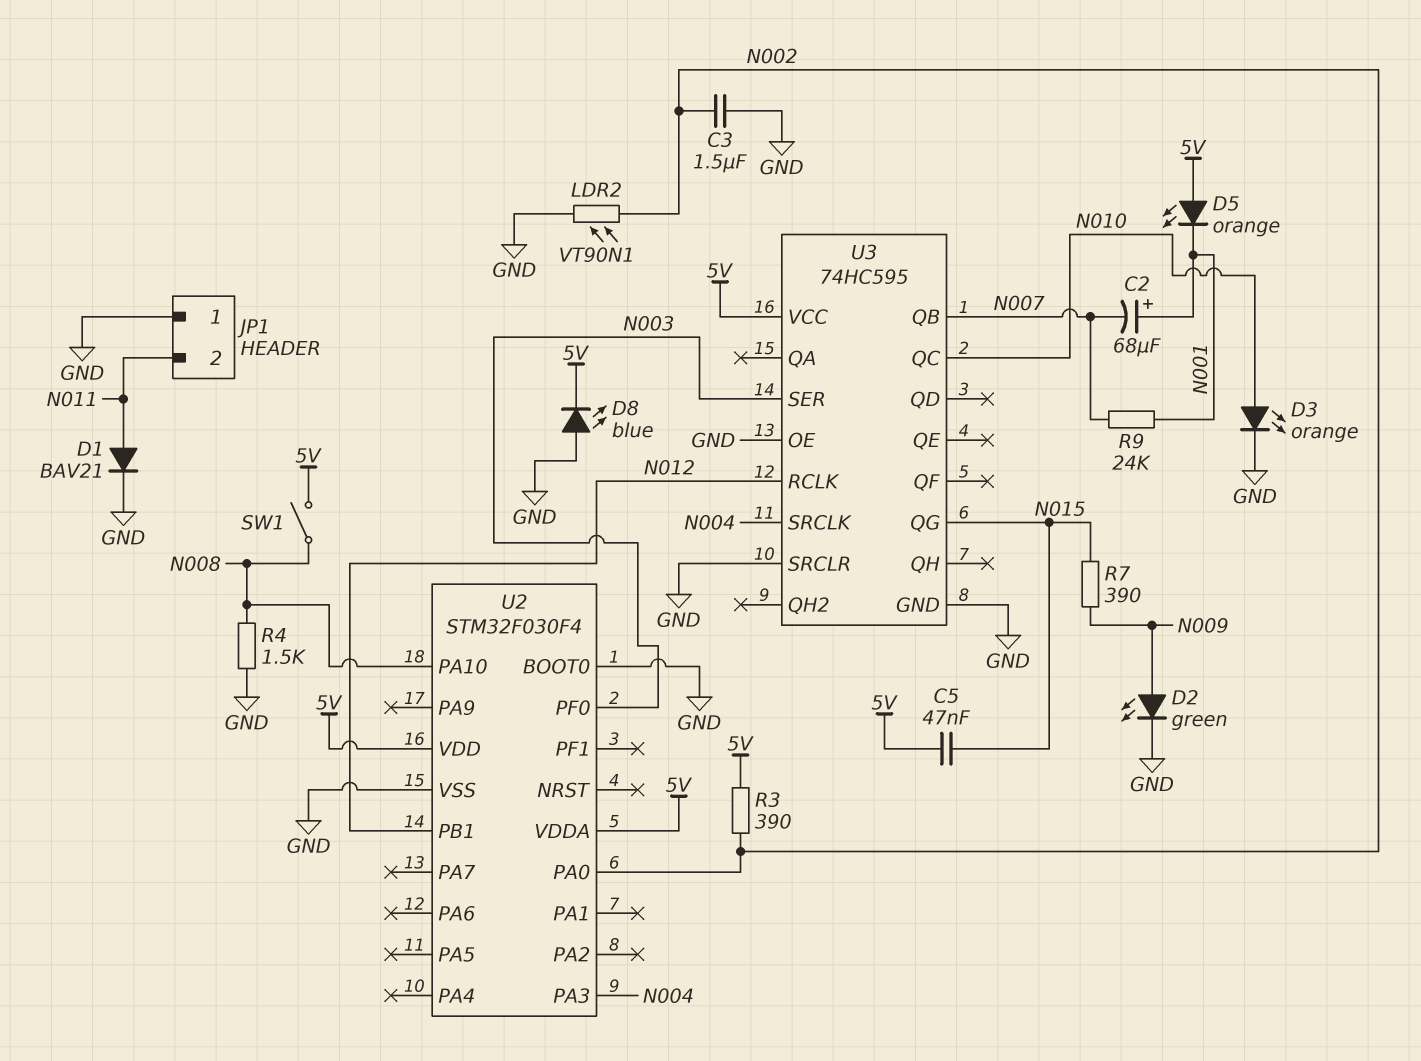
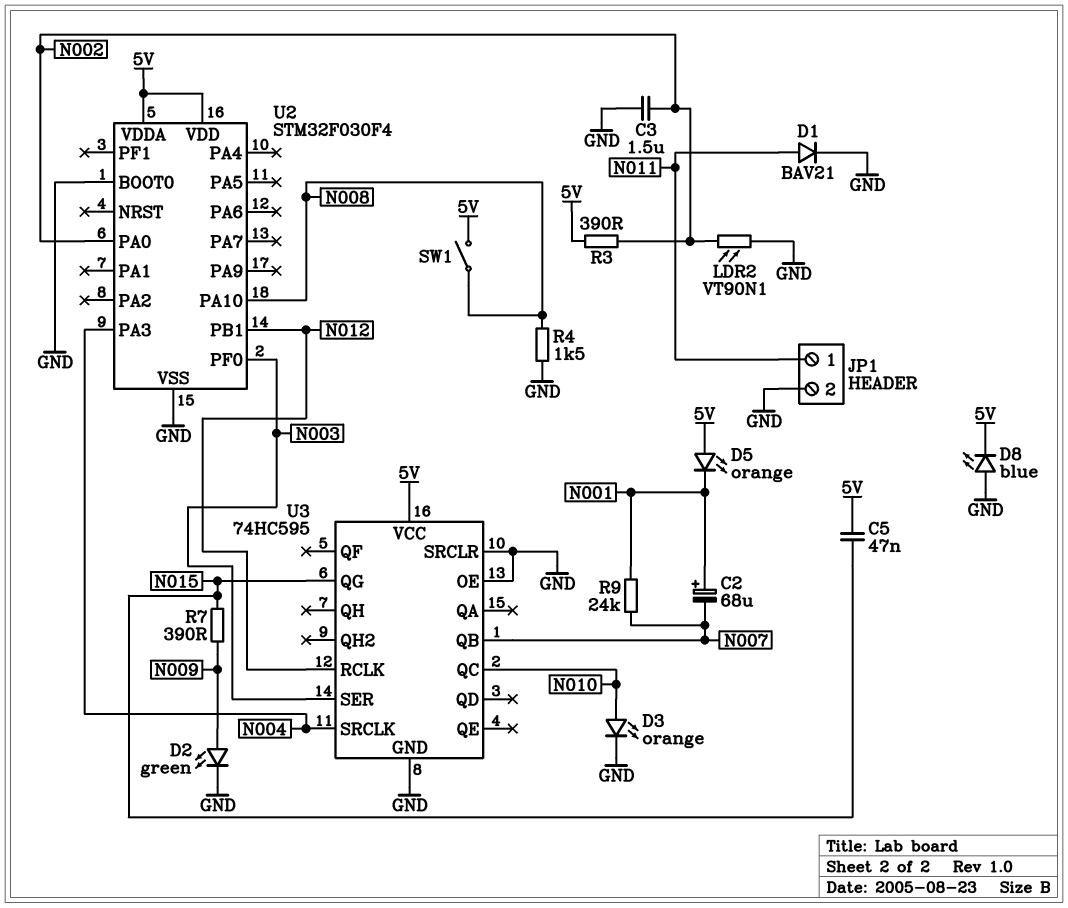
JP1 pin 1: GND -> N011
JP1 pin 2: N011 -> GND

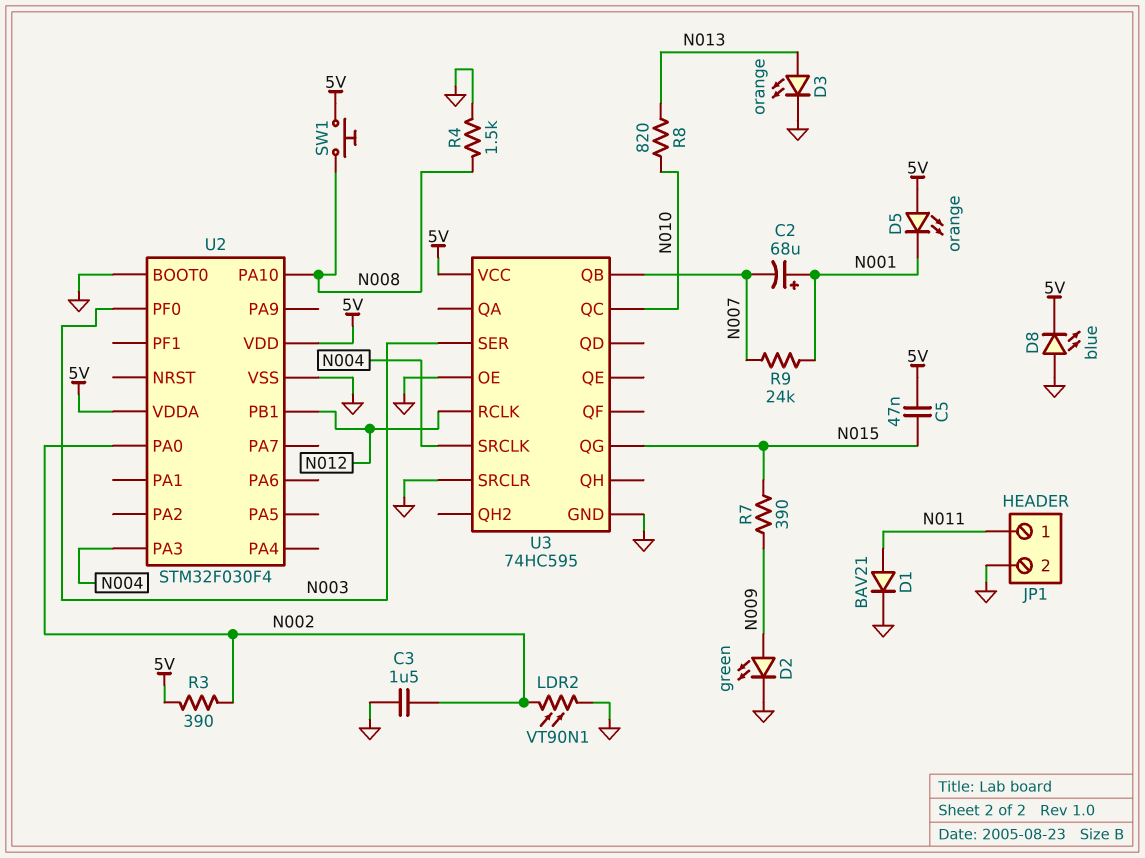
D3: LED orange (A N010, K GND) -> LED orange (A N013, K GND)
R8: none -> 820 (N010, N013)
SW1: switch (5V, N008) -> button (5V, N008)

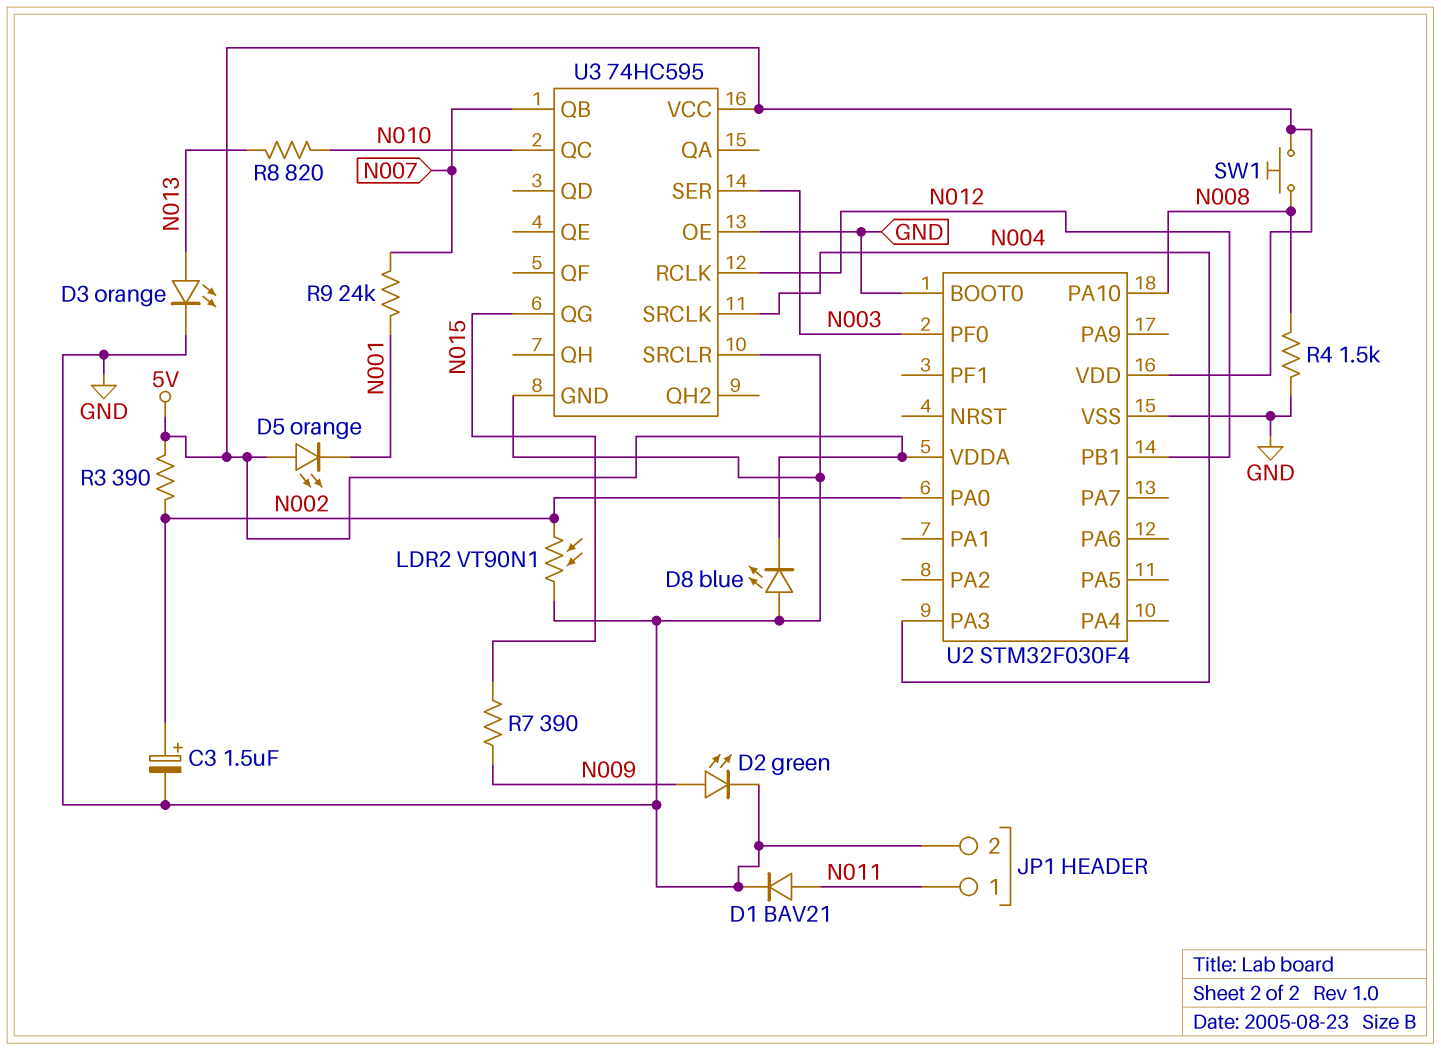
C2: 68uF (plus N001, minus N007) -> none
C3: 1.5uF (GND, N002) -> 1.5uF (plus N002, minus GND)
C5: 47nF (5V, N015) -> none

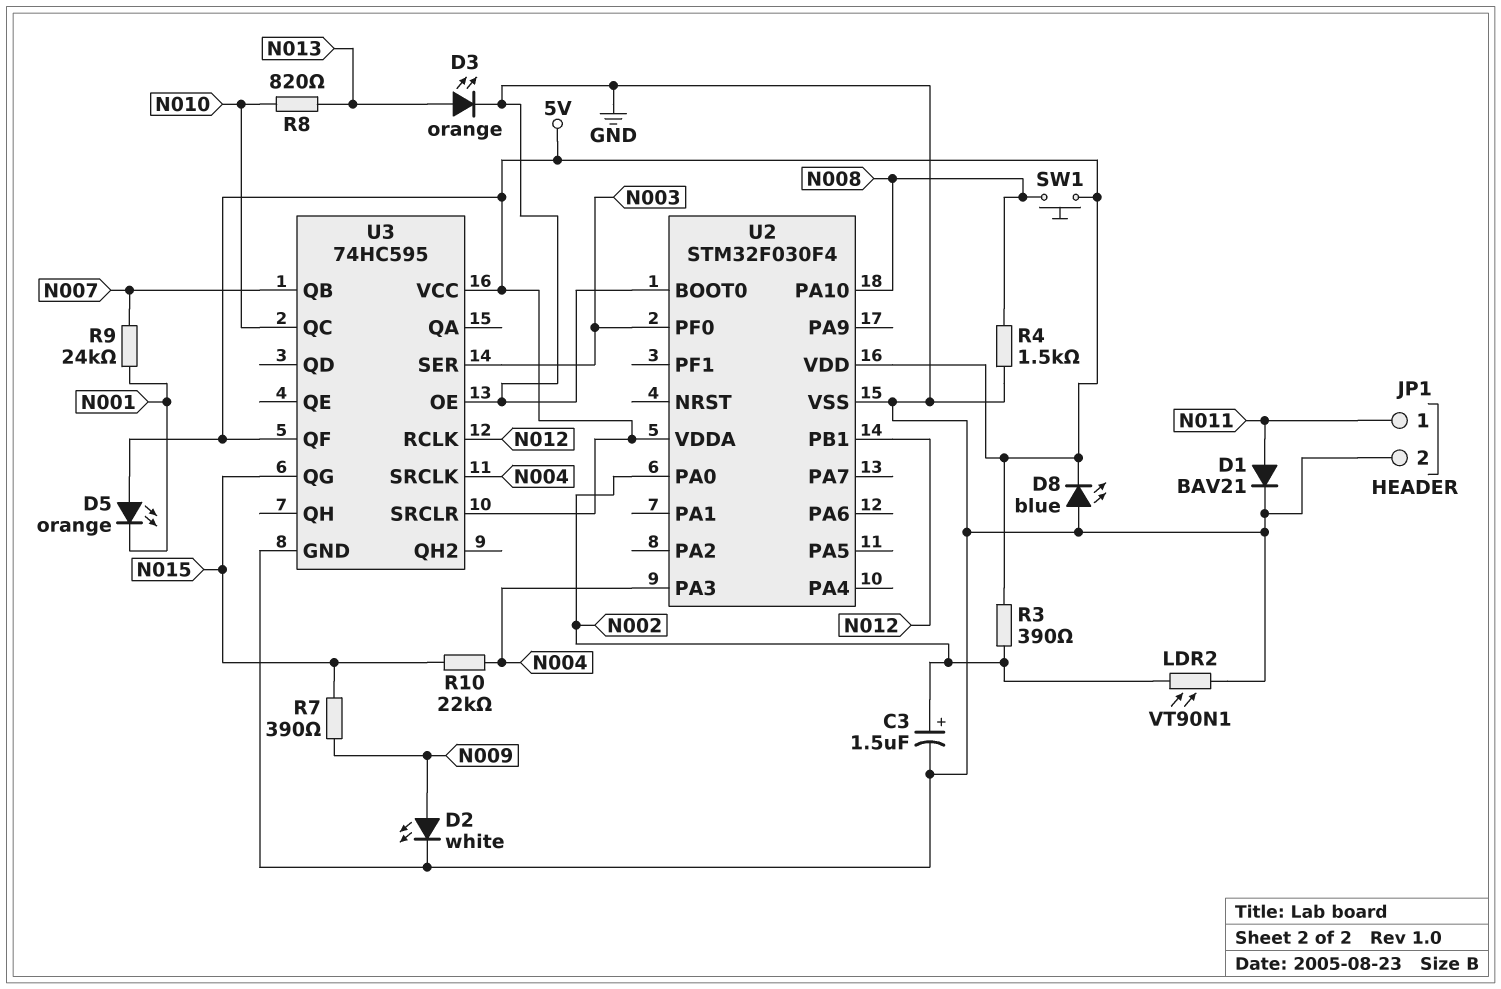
D2: LED green (A N009, K GND) -> LED white (A N009, K GND)
R10: none -> 22k (N004, N015)
U3 pin QF: none -> 5V
U3 pin SRCLR: GND -> 5V

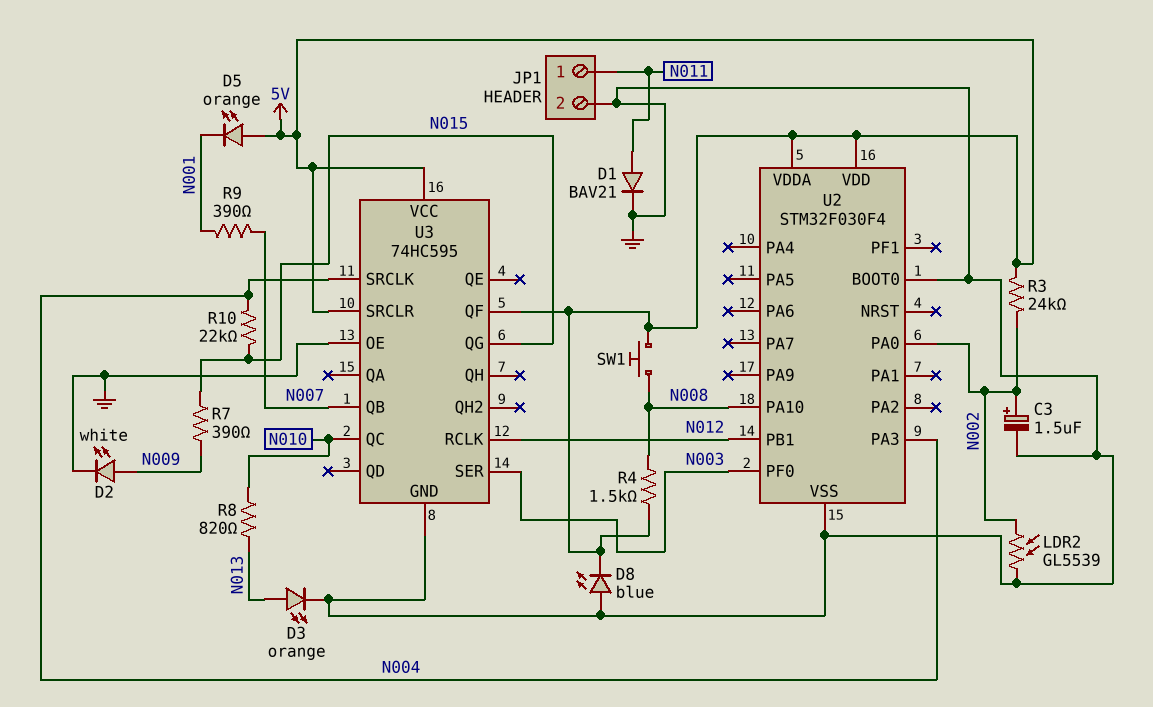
LDR2: VT90N1 (GND, N002) -> GL5539 (GND, N002)
R3: 390 (5V, N002) -> 24k (5V, N002)
R4: 1.5k (GND, N008) -> 1.5k (5V, N008)
R9: 24k (N001, N007) -> 390 (N001, N007)

